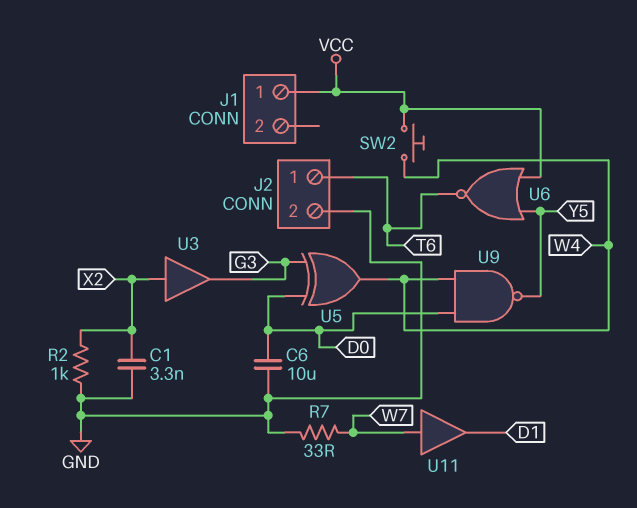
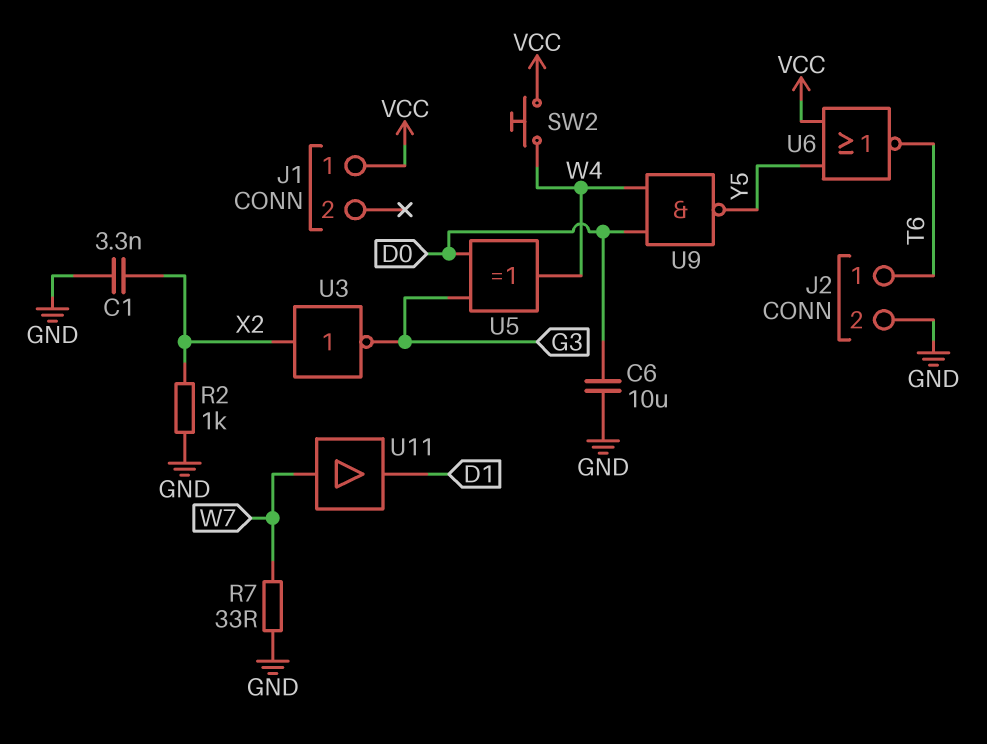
U3: buffer (in X2, out G3) -> NOT (in X2, out G3)

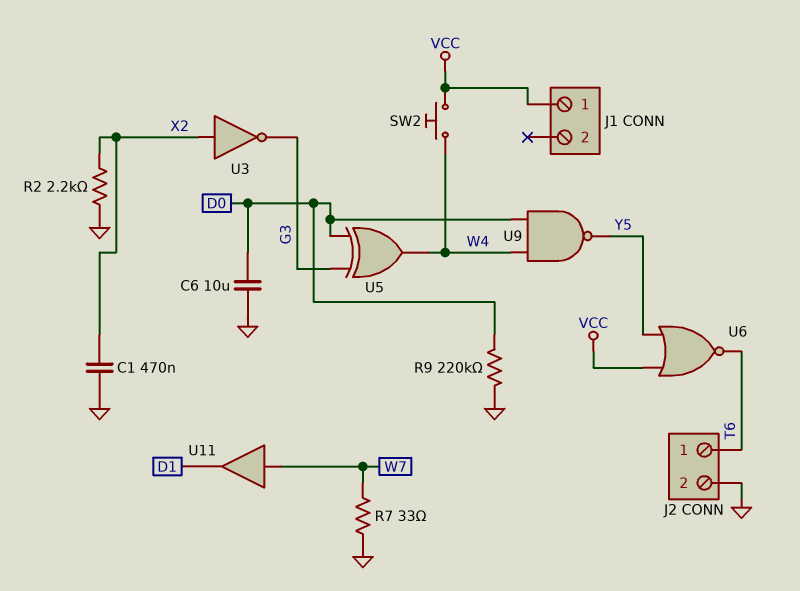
C1: 3.3nF (GND, X2) -> 470nF (GND, X2)
R2: 1k (GND, X2) -> 2.2k (GND, X2)
R9: none -> 220k (D0, GND)

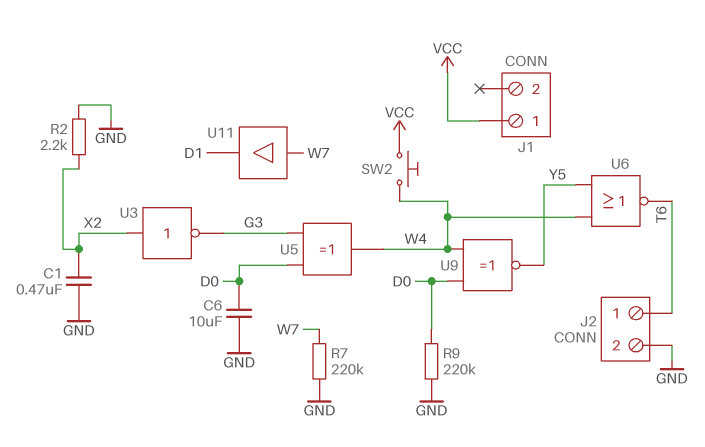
R7: 33 (GND, W7) -> 220k (GND, W7)
U6: NOR (in VCC, in Y5, out T6) -> NOR (in W4, in Y5, out T6)
U9: NAND (in D0, in W4, out Y5) -> XNOR (in D0, in W4, out Y5)

